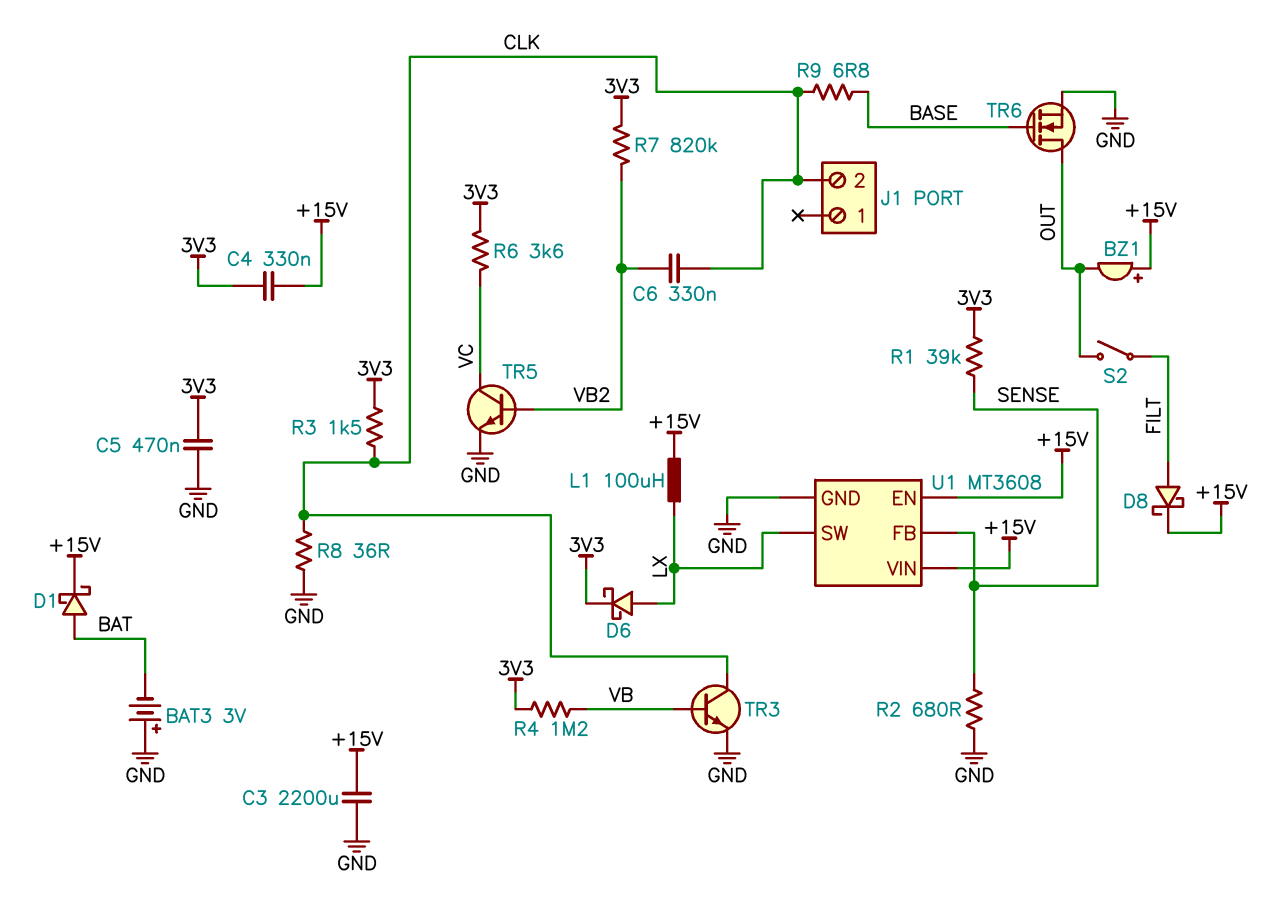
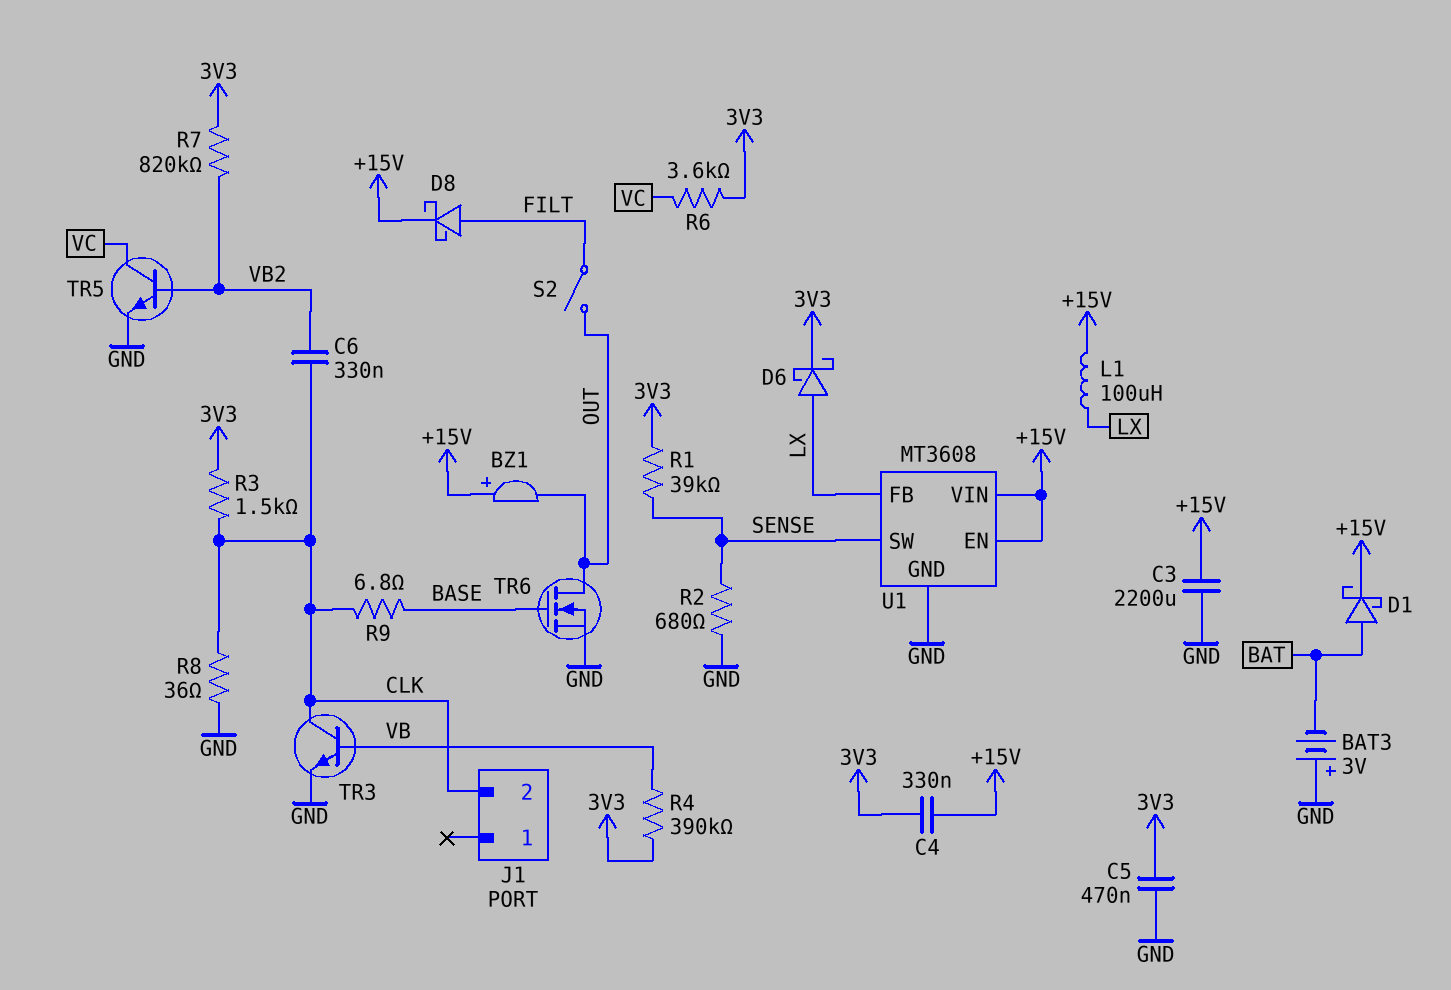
R4: 1.2M (3V3, VB) -> 390k (3V3, VB)
U1 pin FB: SENSE -> LX
U1 pin SW: LX -> SENSE

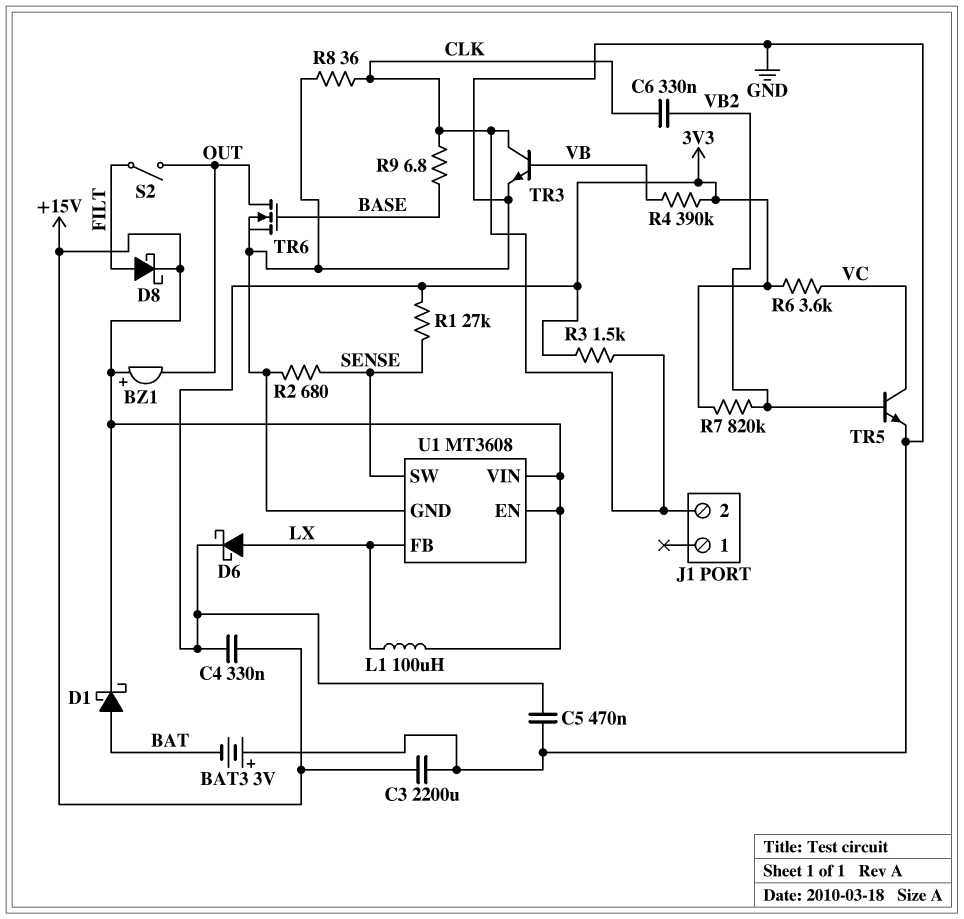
R1: 39k (3V3, SENSE) -> 27k (3V3, SENSE)

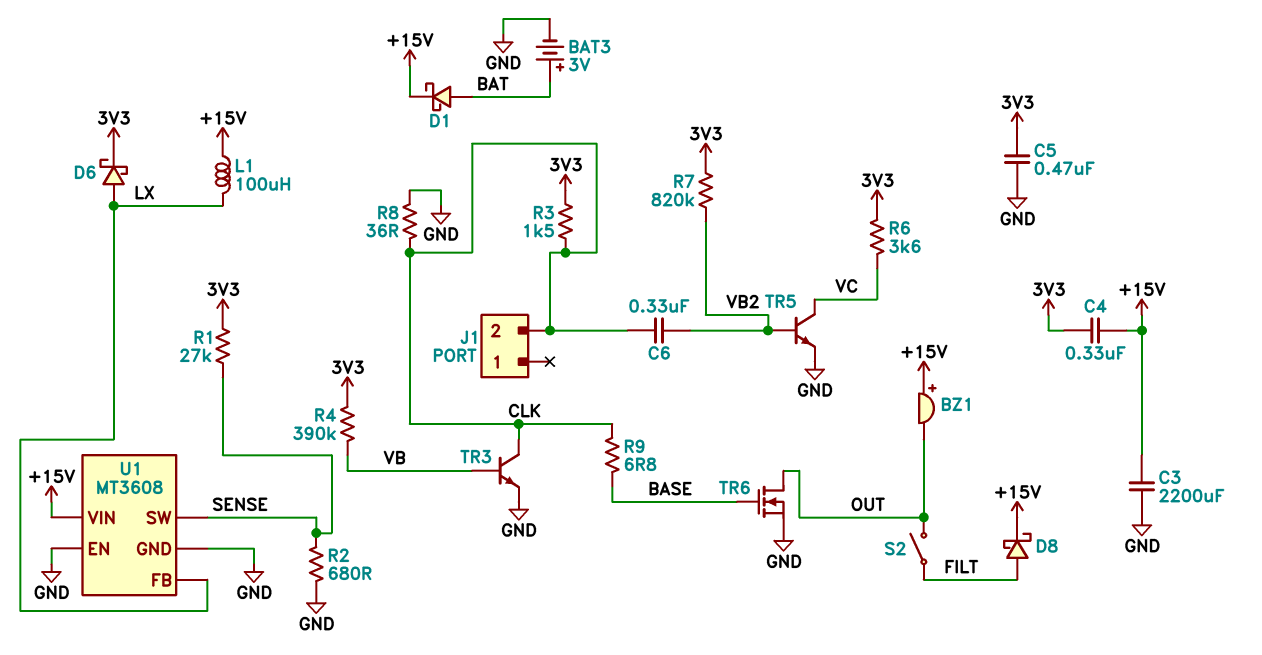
BAT3: 3V (plus GND, minus BAT) -> 3V (plus BAT, minus GND)
U1 pin EN: +15V -> GND

